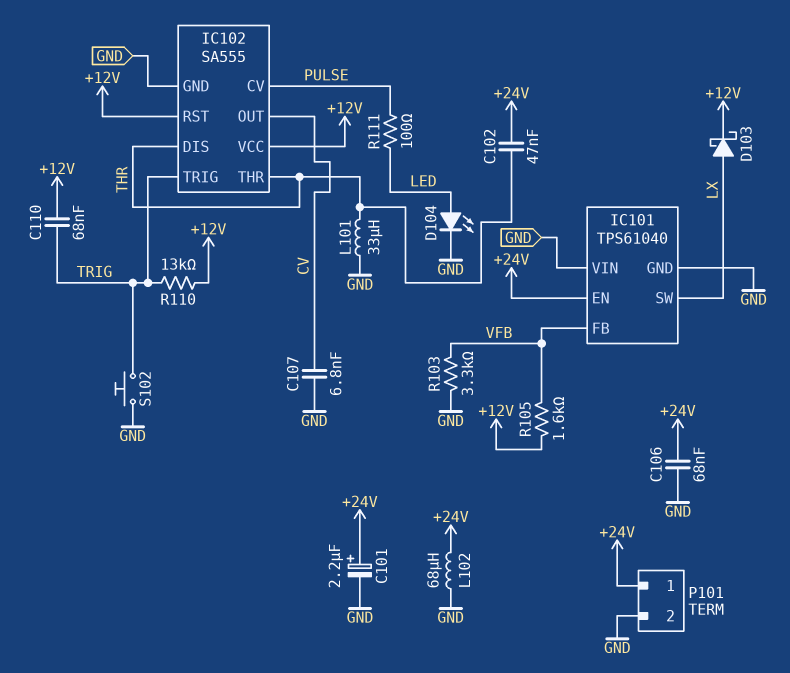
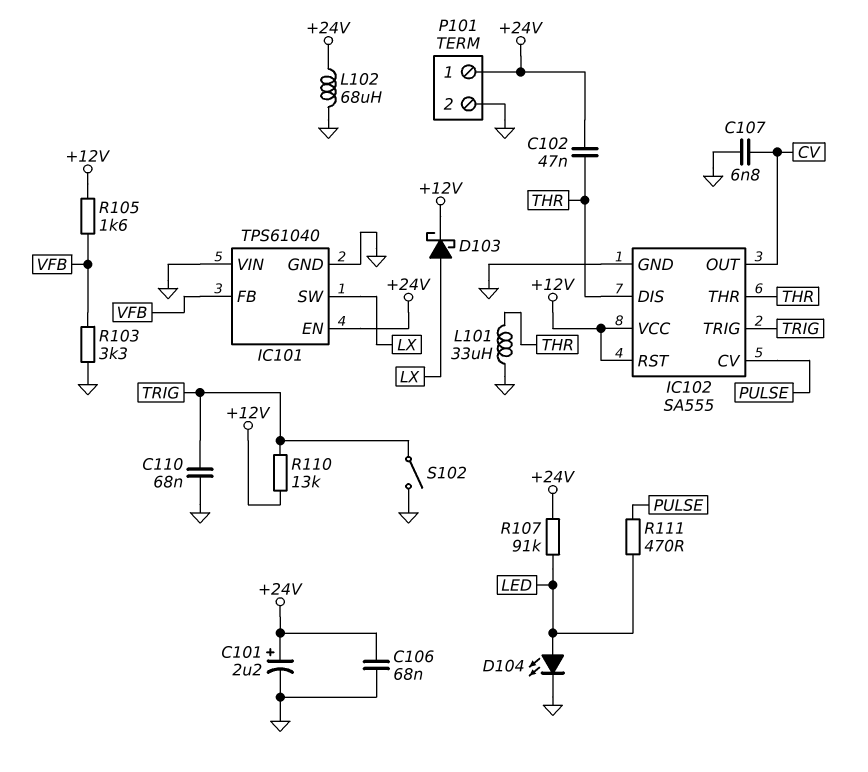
C110: 68nF (+12V, TRIG) -> 68nF (GND, TRIG)
R107: none -> 91k (+24V, LED)
R111: 100 (LED, PULSE) -> 470 (LED, PULSE)
S102: button (GND, TRIG) -> switch (GND, TRIG)

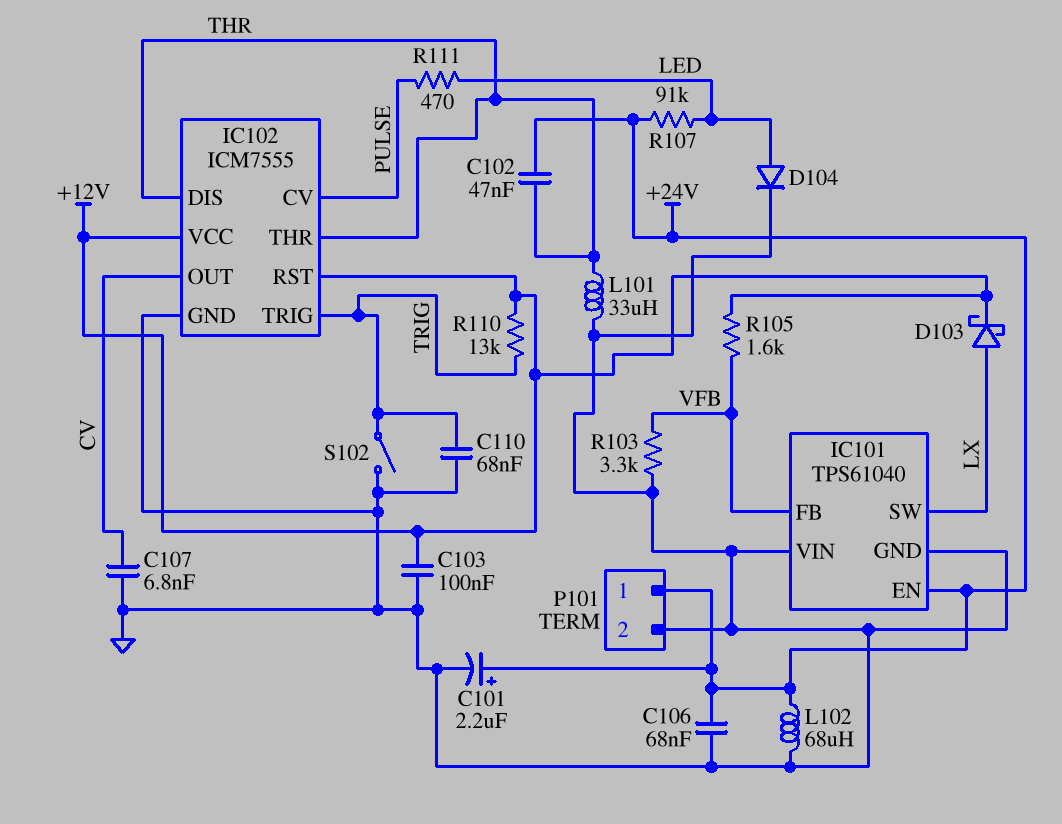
C103: none -> 100nF (+12V, GND)
D104: LED (A LED, K GND) -> diode (A LED, K GND)
IC102: SA555 -> ICM7555

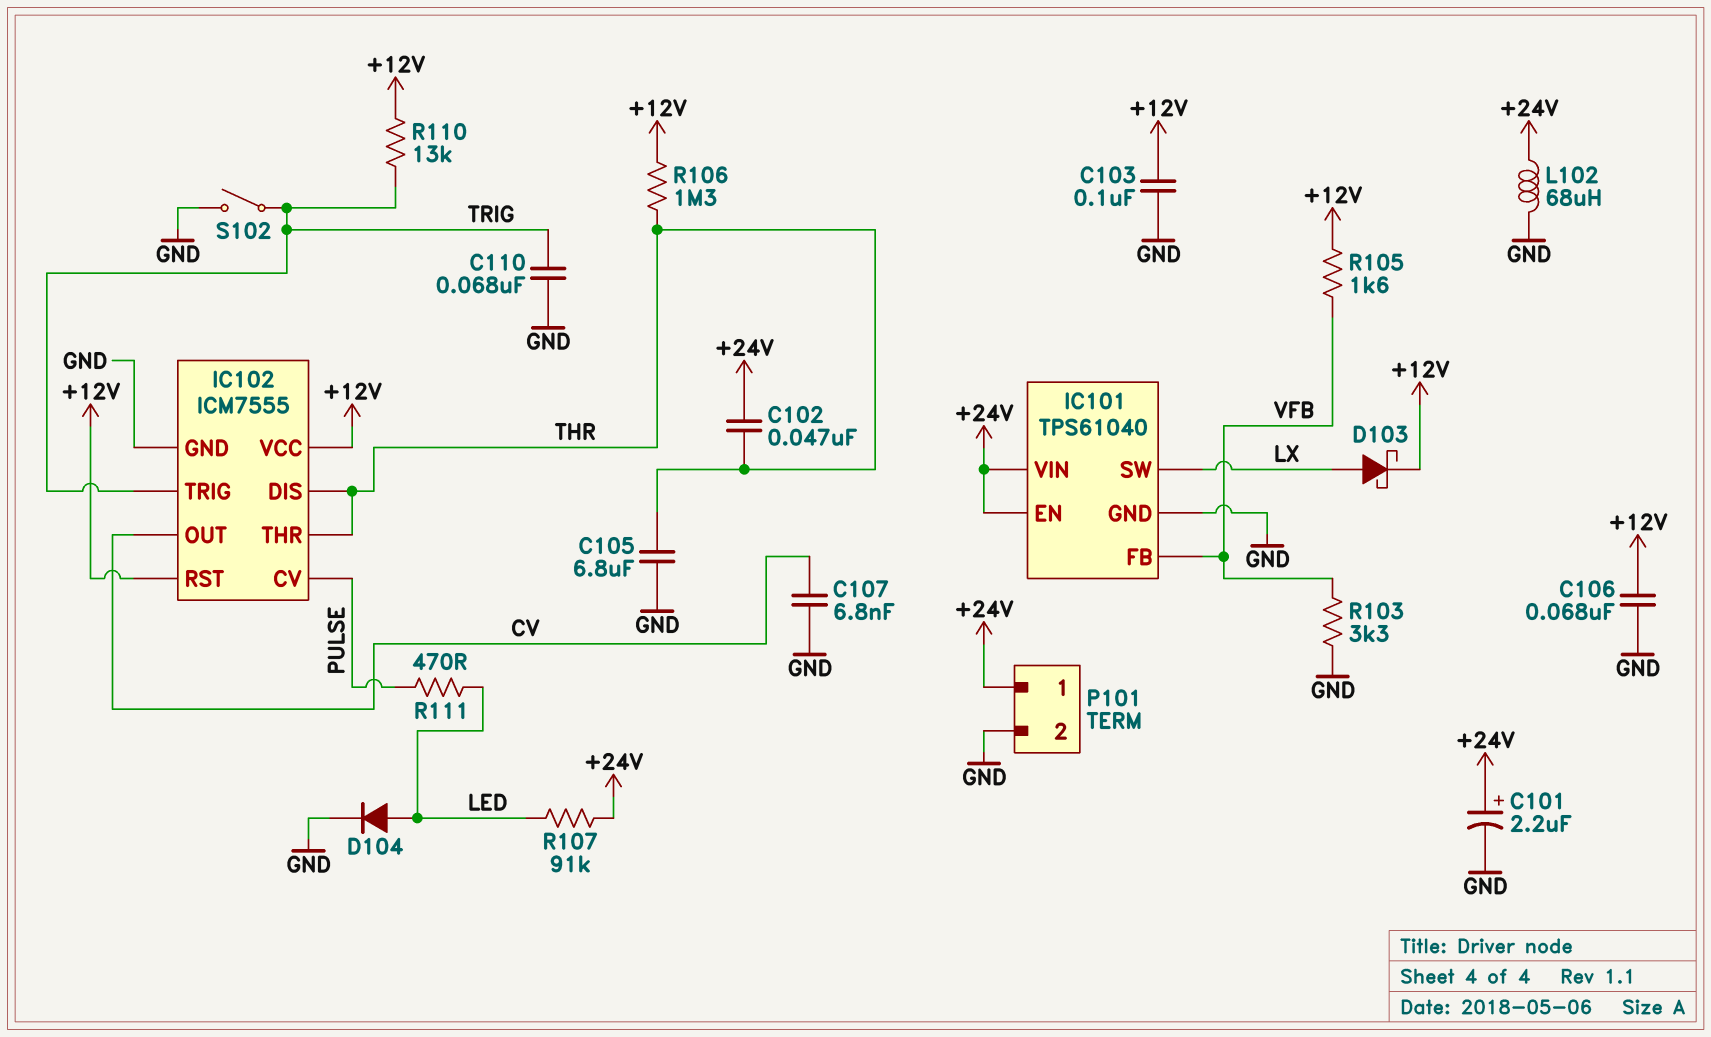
C105: none -> 6.8uF (GND, THR)
C106: 68nF (+24V, GND) -> 68nF (+12V, GND)
IC101 pin VIN: GND -> +24V
L101: 33uH (GND, THR) -> none
R106: none -> 1.3M (+12V, THR)

